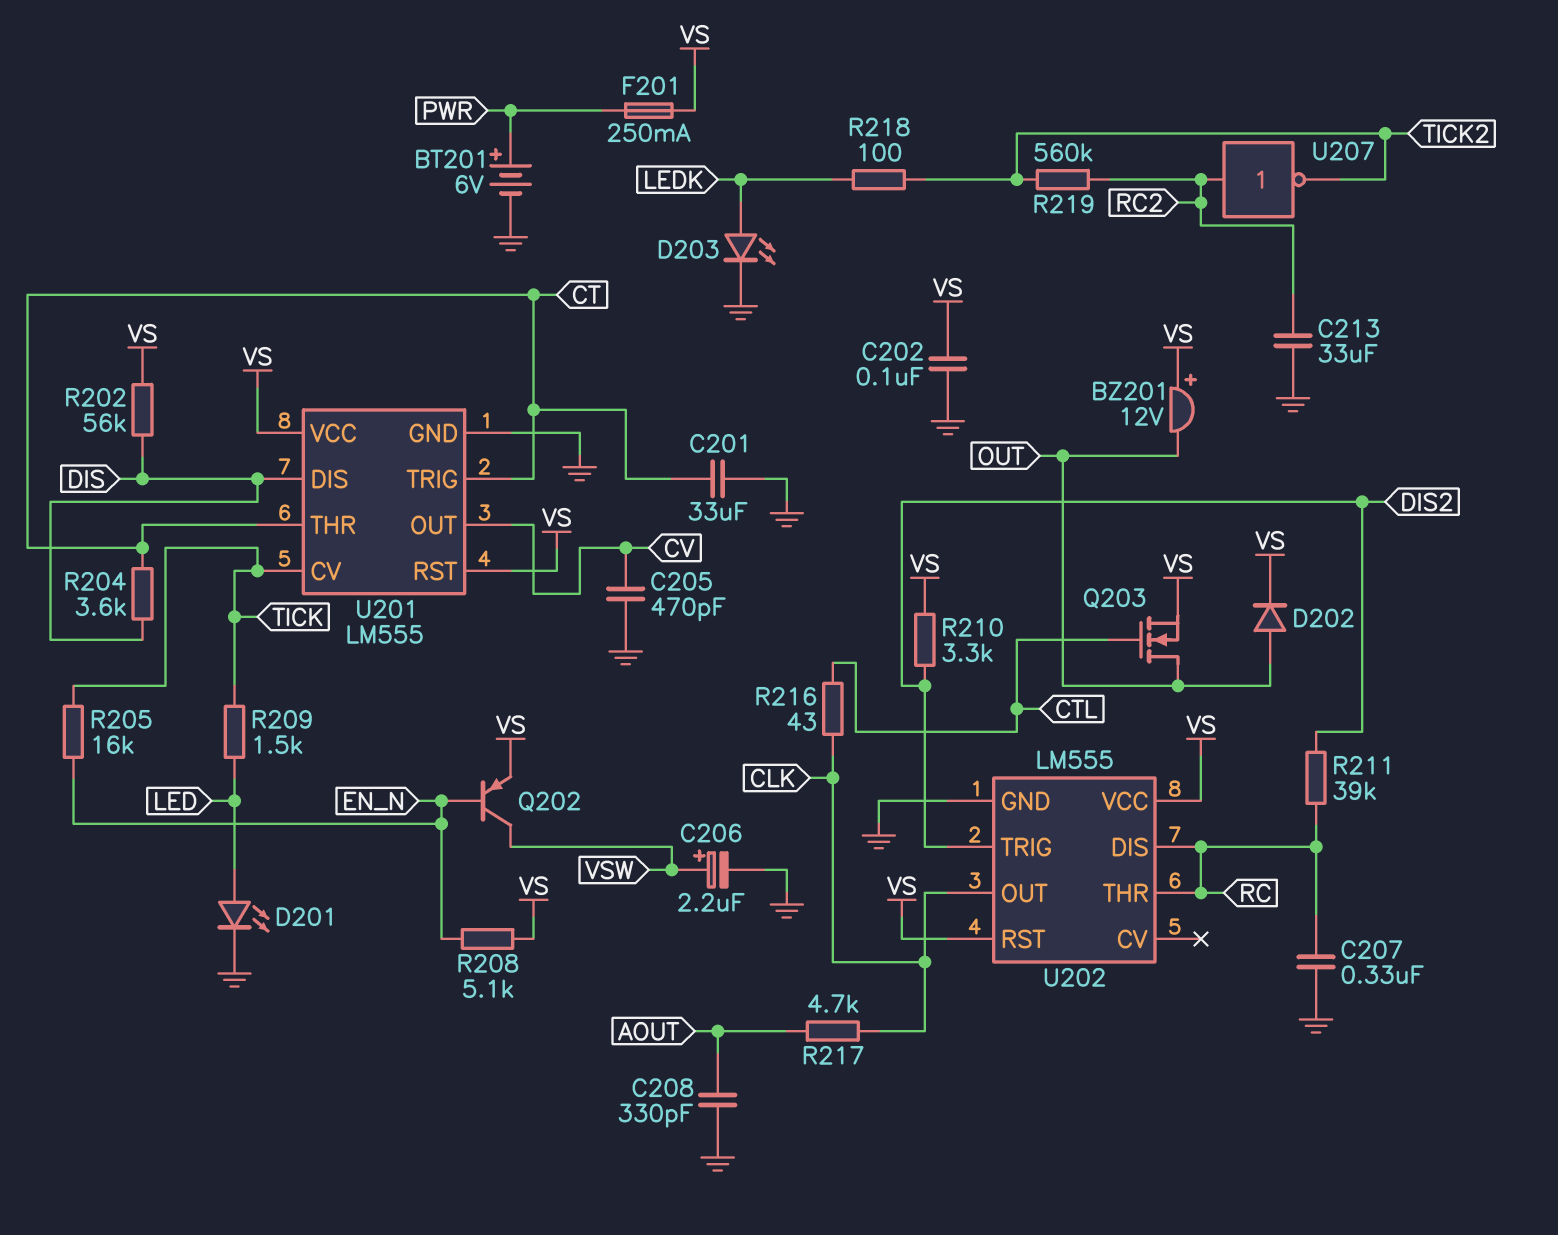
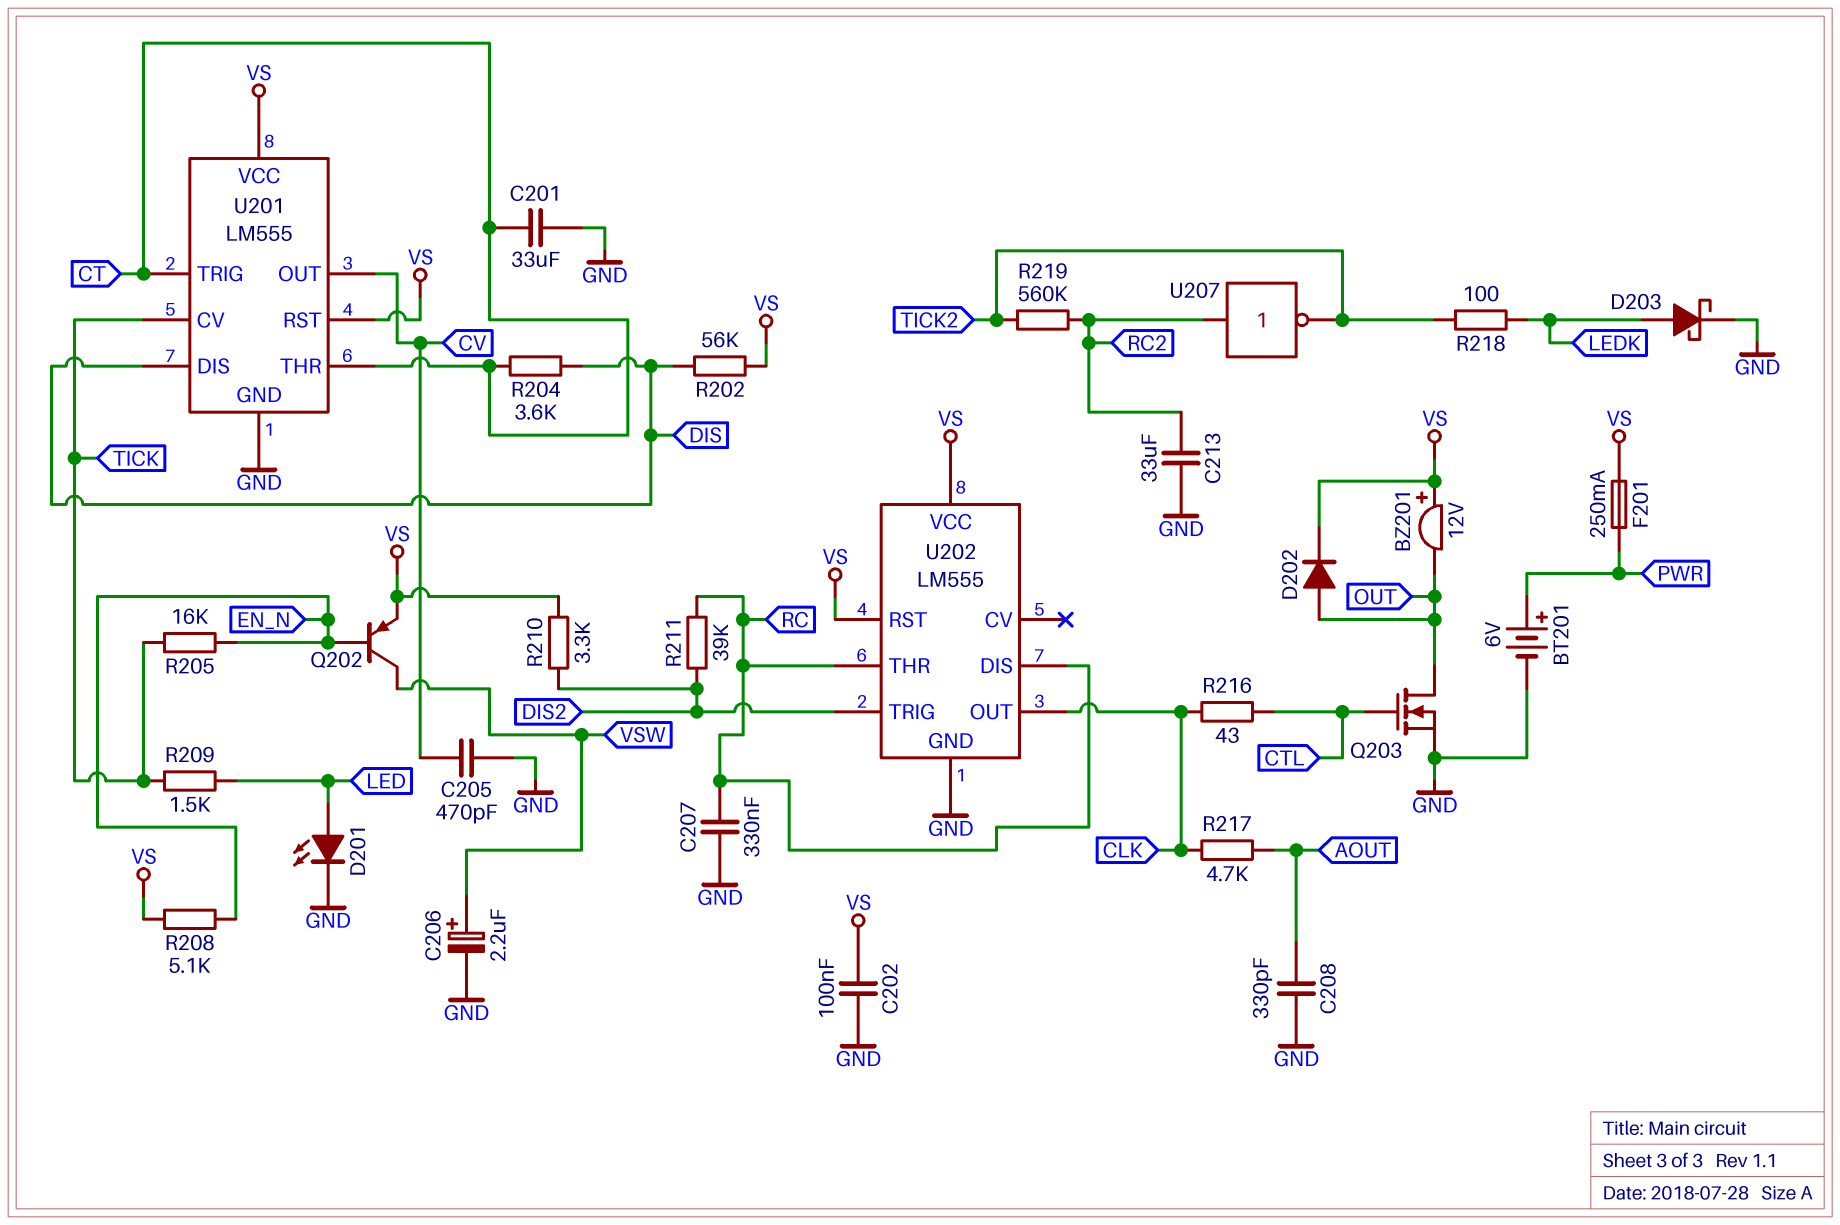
D203: LED (A LEDK, K GND) -> schottky (A LEDK, K GND)
Q203: NMOS (G CTL, D OUT, S VS) -> NMOS (G CTL, D OUT, S GND)

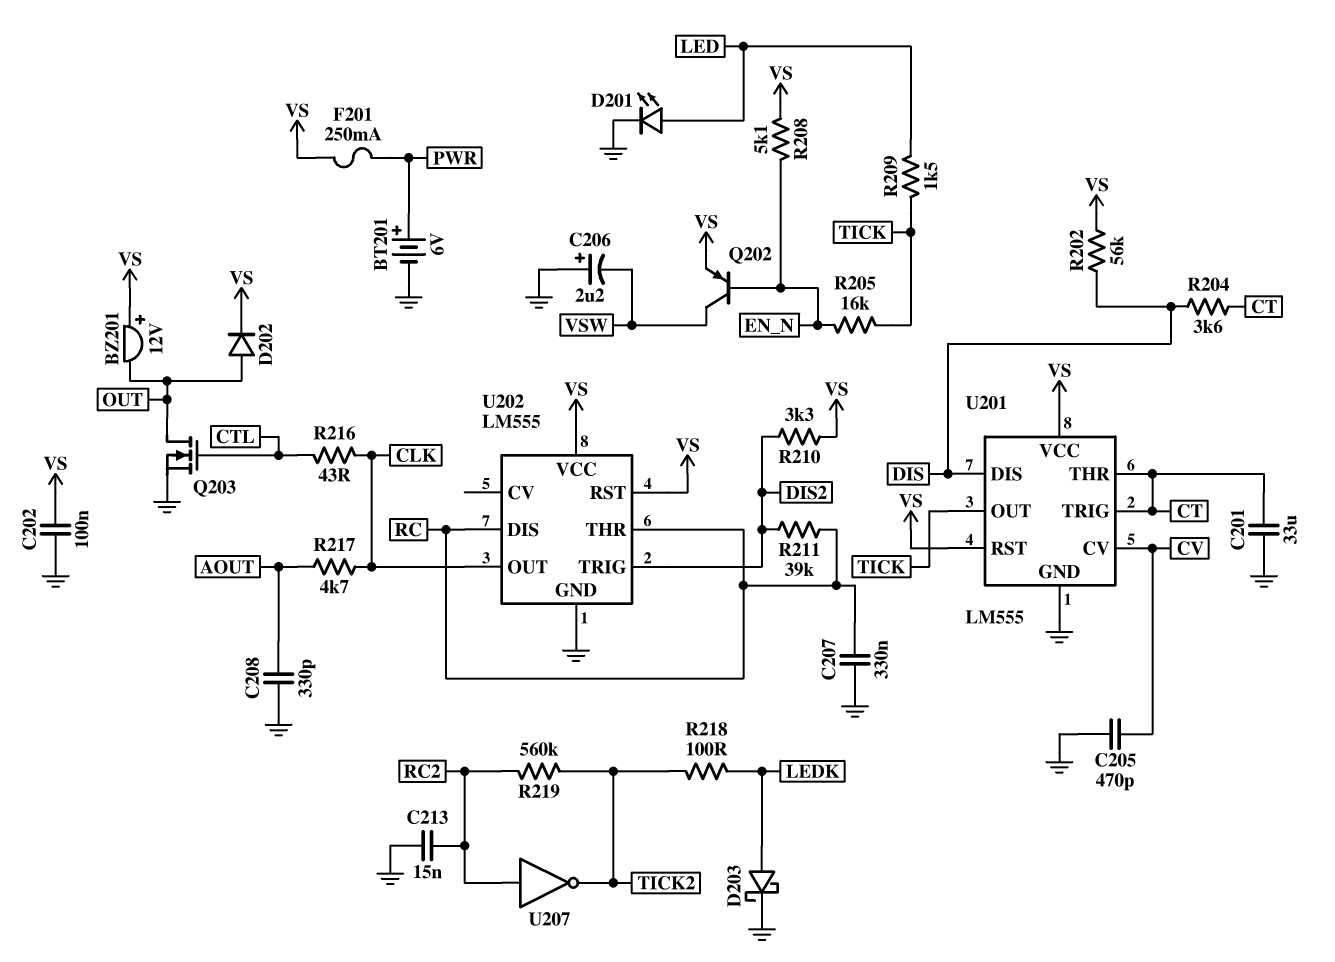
C206: 2.2uF (plus VSW, minus GND) -> 2.2uF (plus GND, minus VSW)
C213: 33uF (GND, RC2) -> 15nF (GND, RC2)
U201 pin CV: TICK -> CV
U201 pin OUT: CV -> TICK

